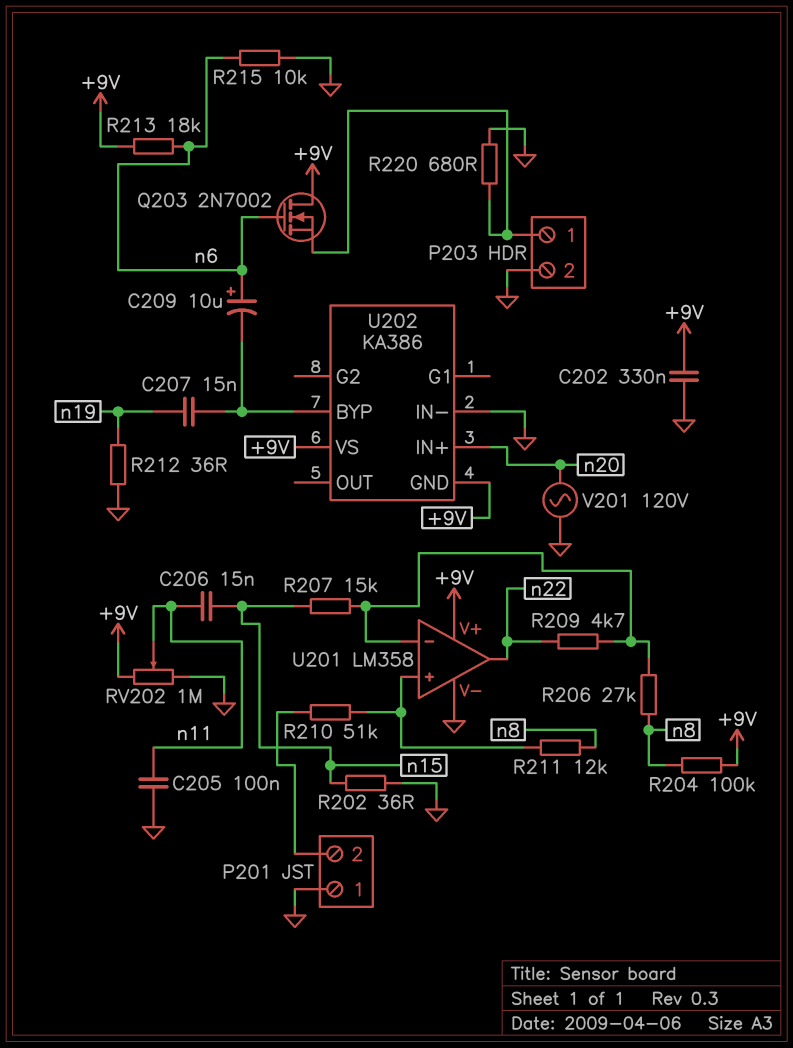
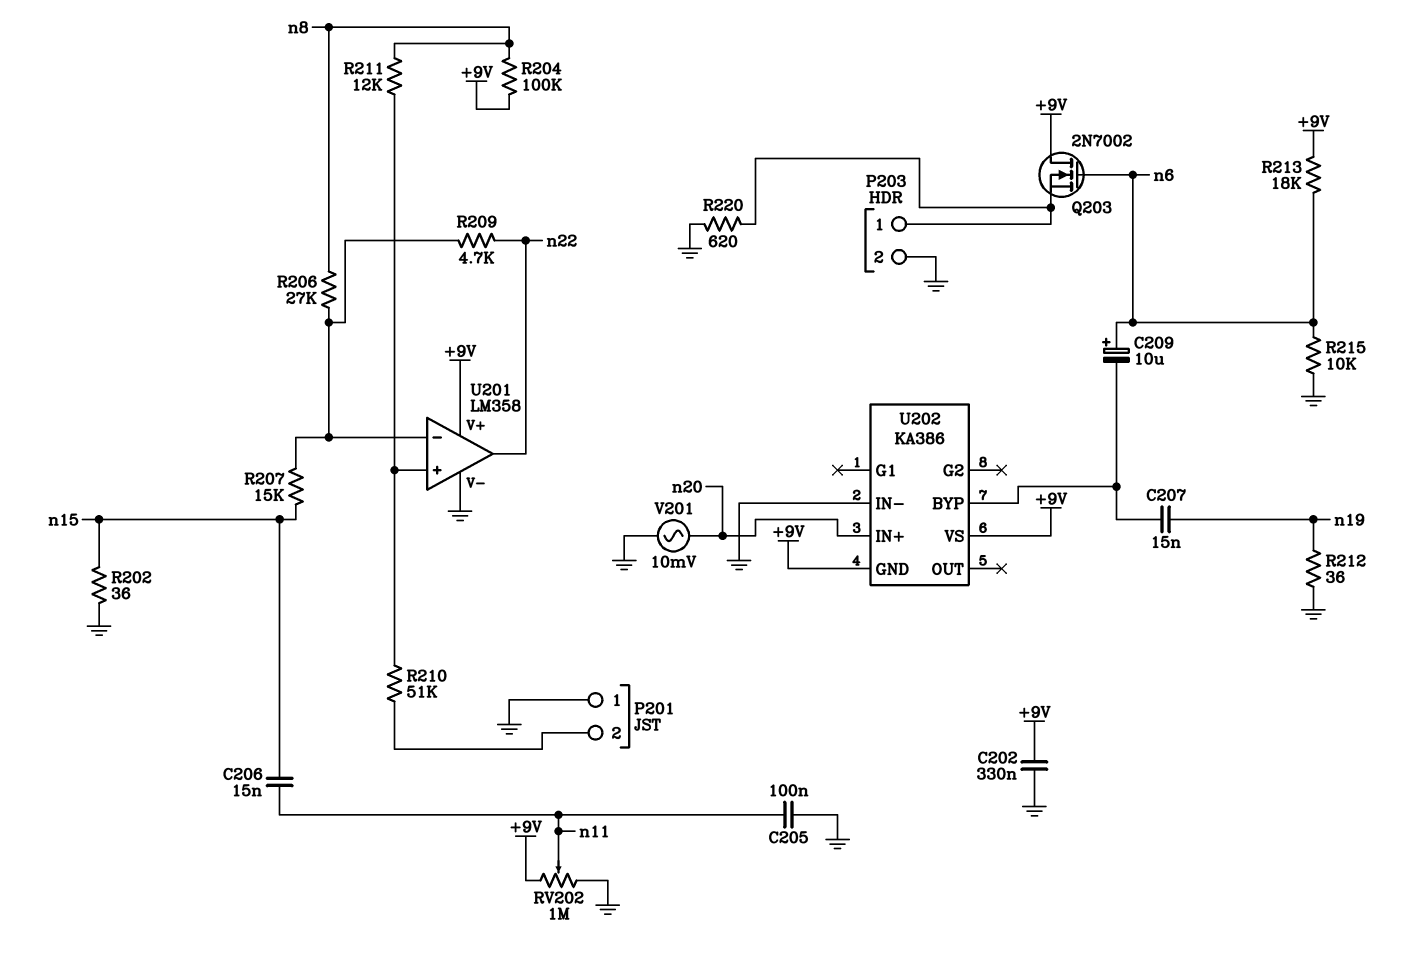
R220: 680 (GND, P203/1) -> 620 (GND, P203/1)
V201: AC 120V (GND, n20) -> AC 10mV (GND, n20)

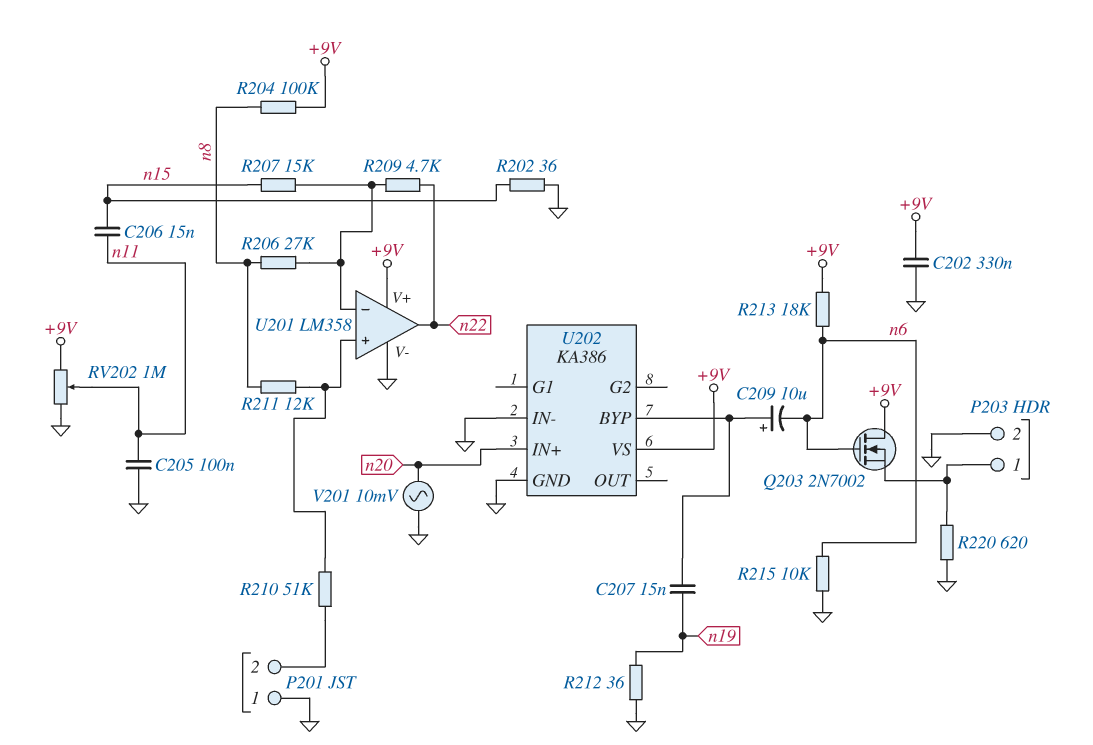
C209: 10uF (plus n6, minus U202/BYP) -> 10uF (plus U202/BYP, minus n6)
U202 pin GND: +9V -> GND

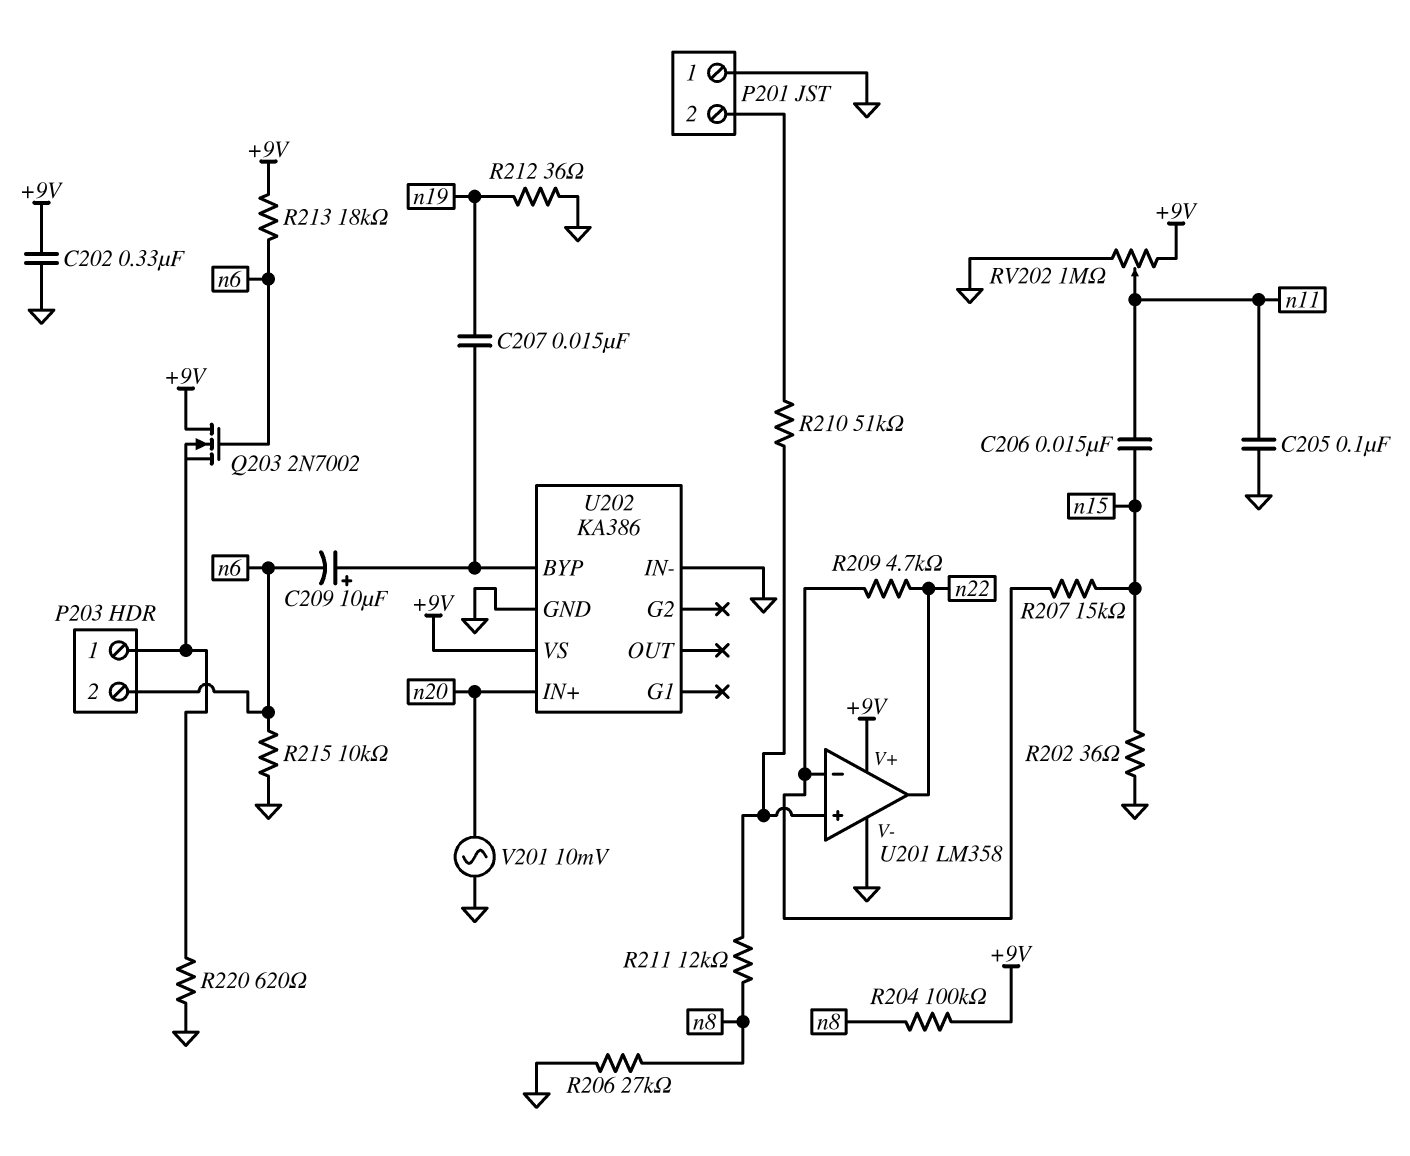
P203 pin 2: GND -> n6
R206: 27k (U201/in-, n8) -> 27k (GND, n8)

